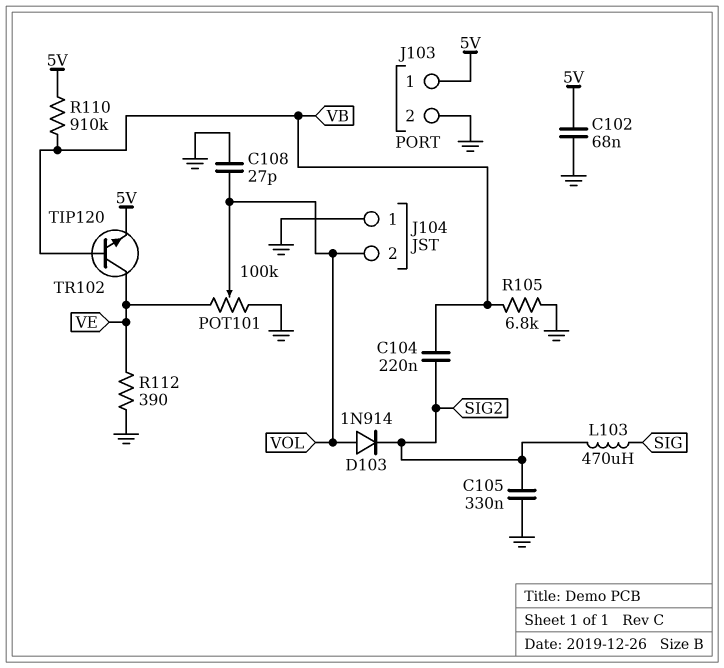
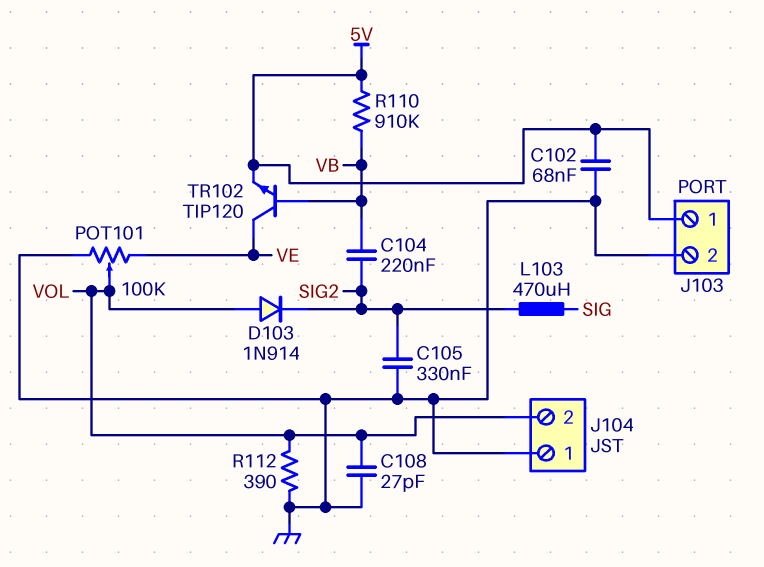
R105: 6.8k (GND, VB) -> none
R112: 390 (GND, VE) -> 390 (GND, VOL)

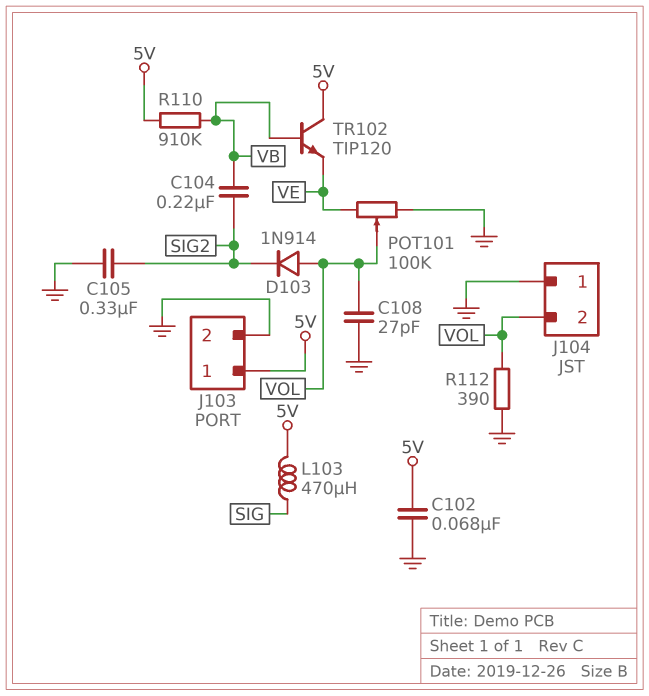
L103: 470uH (SIG, SIG2) -> 470uH (5V, SIG)
TR102: NPN TIP120 (B VB, C VE, E 5V) -> NPN TIP120 (B VB, C 5V, E VE)

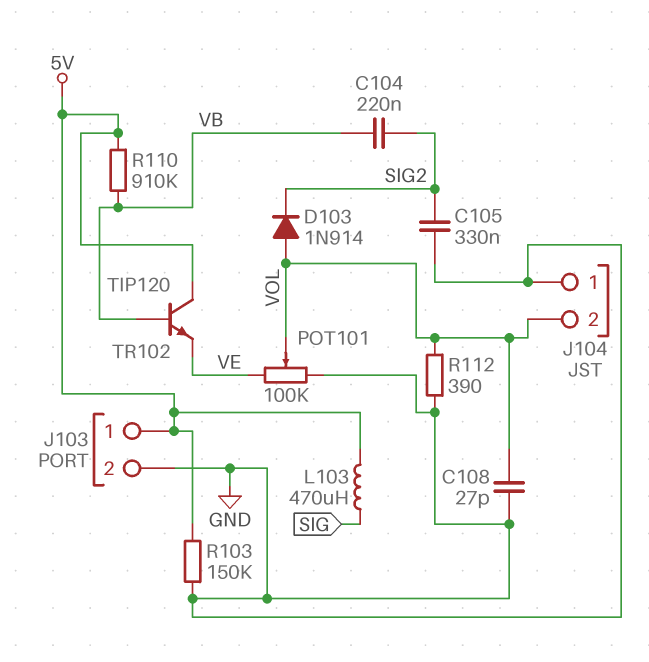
C102: 68nF (5V, GND) -> none
R103: none -> 150k (5V, GND)

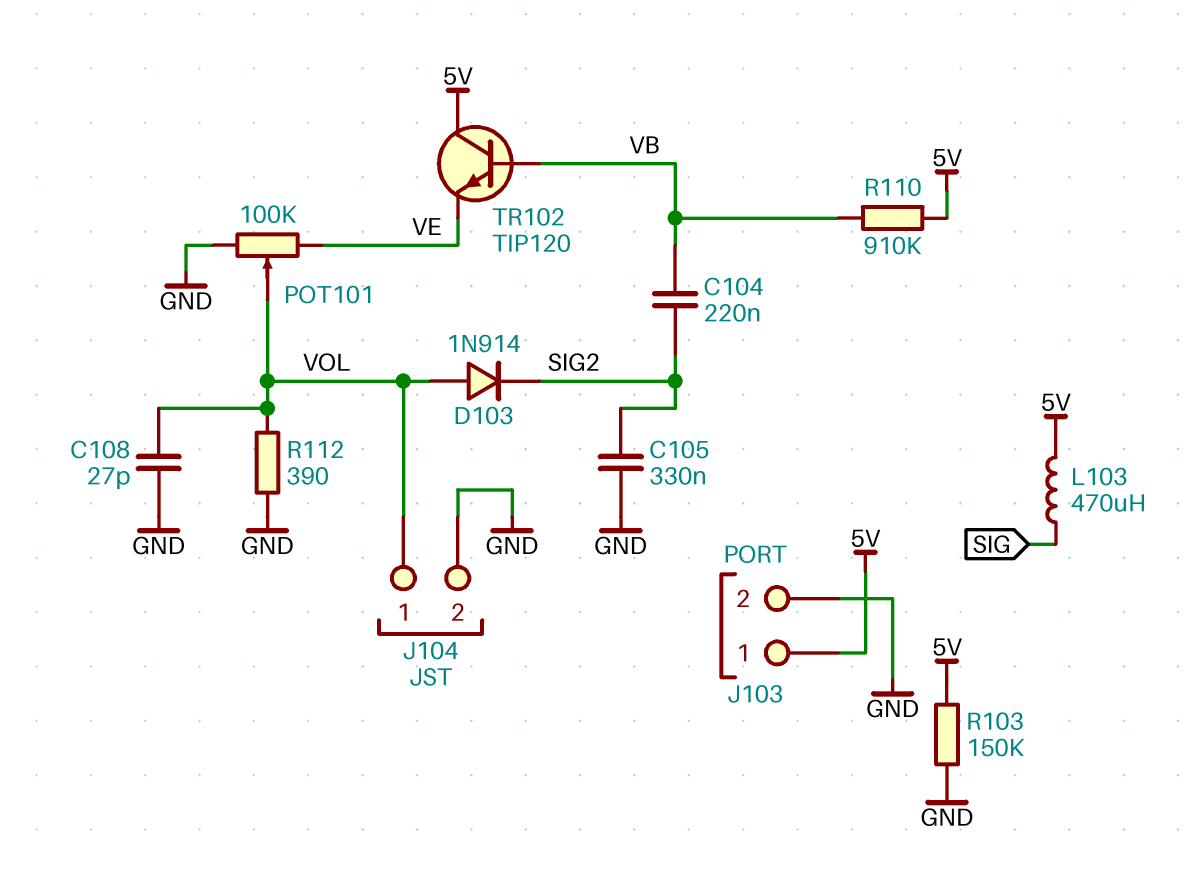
J104 pin 1: GND -> VOL
J104 pin 2: VOL -> GND

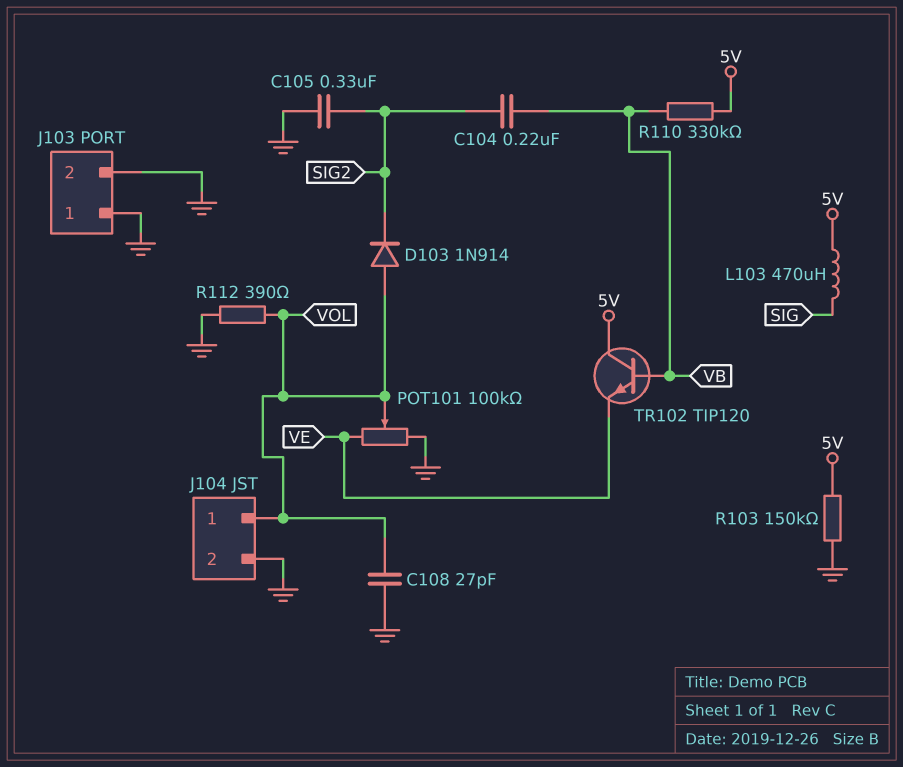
J103 pin 1: 5V -> GND
R110: 910k (5V, VB) -> 330k (5V, VB)

